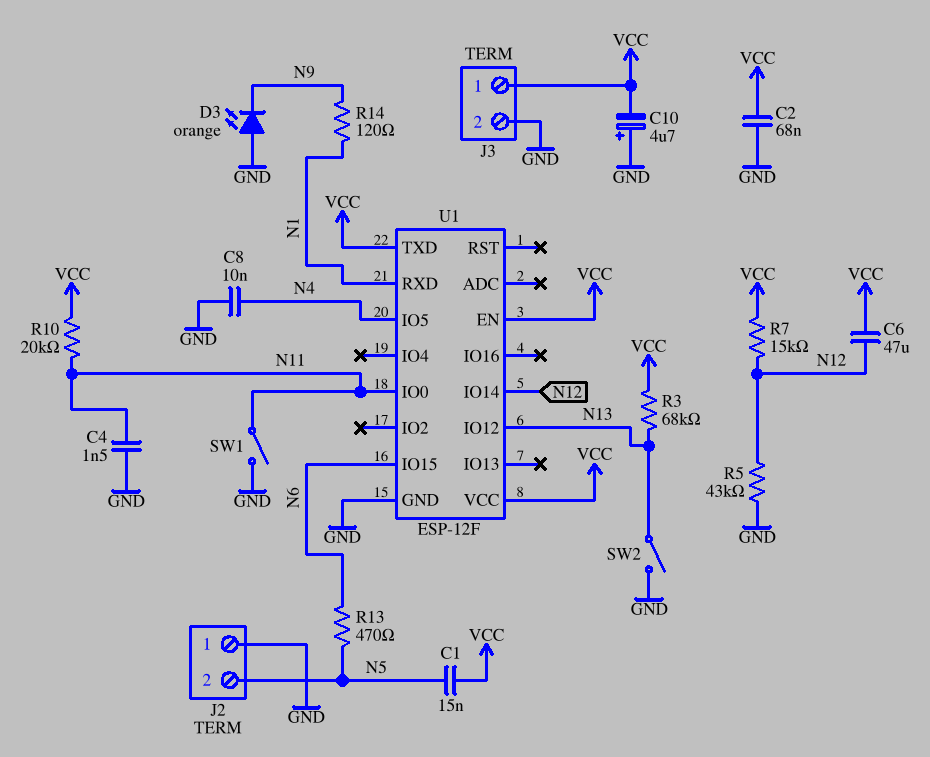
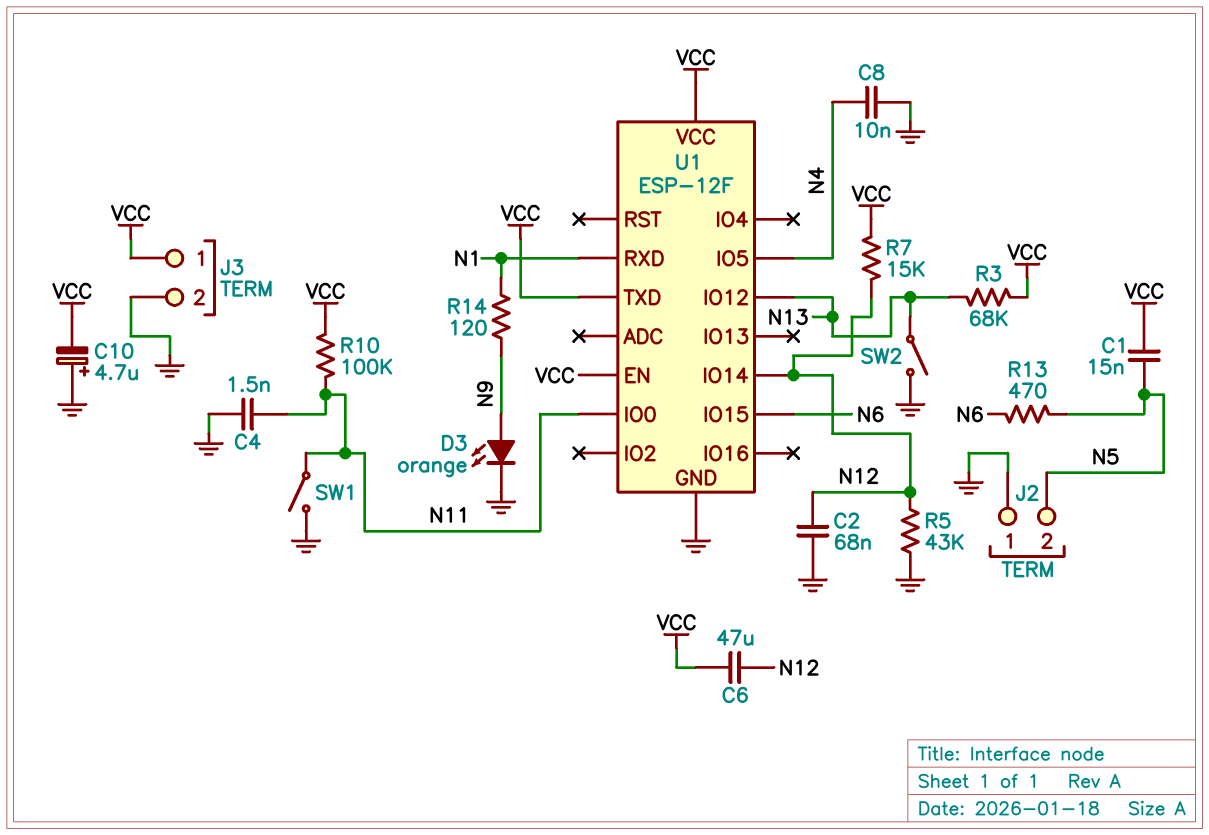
C2: 68nF (GND, VCC) -> 68nF (GND, N12)
D3: LED orange (A GND, K N9) -> LED orange (A N9, K GND)
R10: 20k (N11, VCC) -> 100k (N11, VCC)

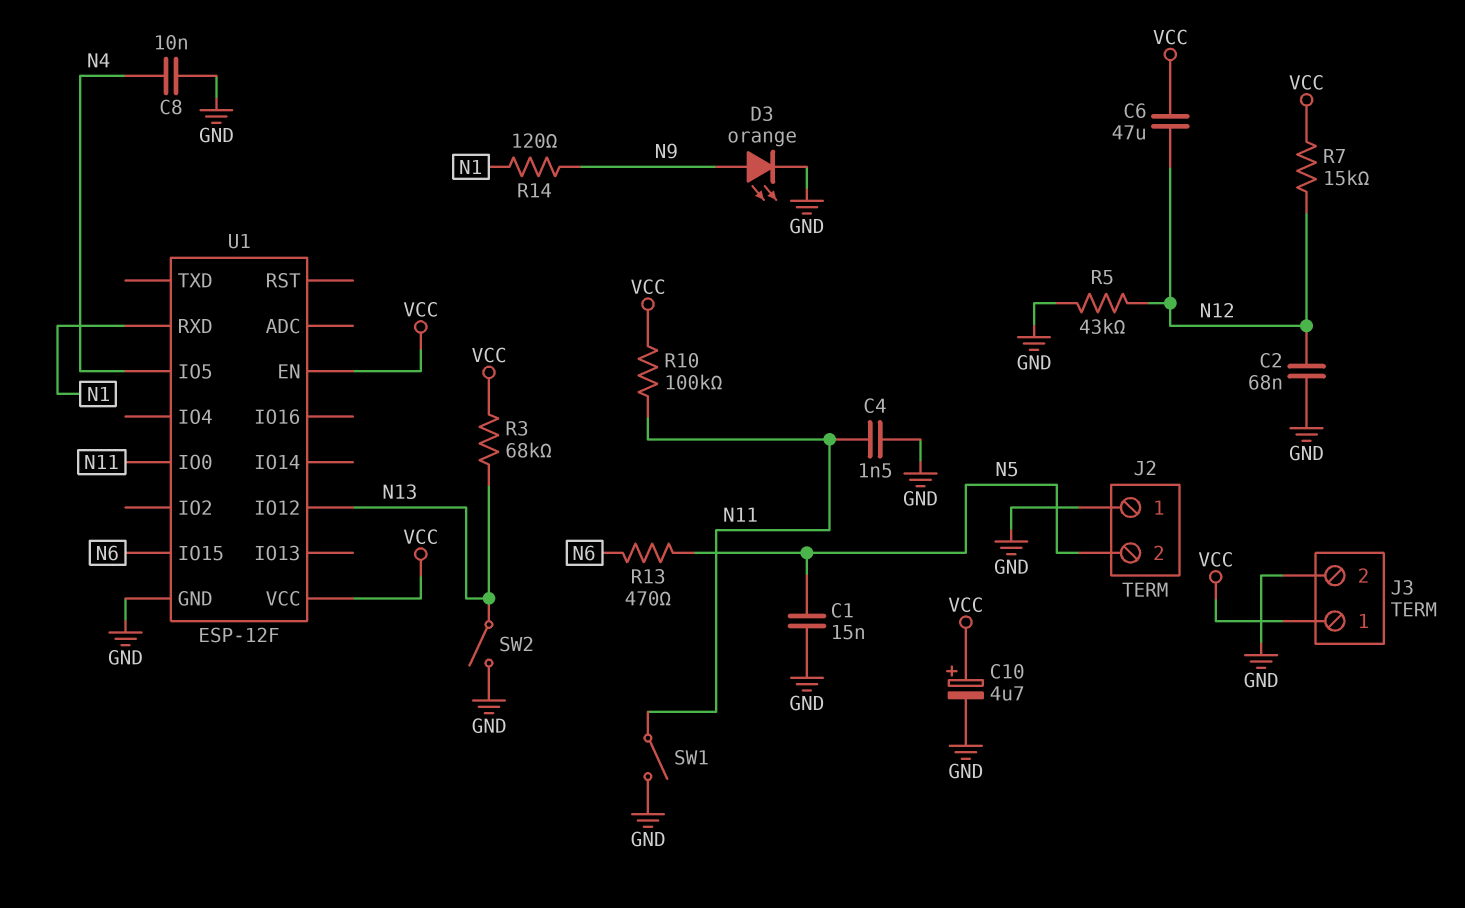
C1: 15nF (N5, VCC) -> 15nF (GND, N5)
C10: 4.7uF (plus GND, minus VCC) -> 4.7uF (plus VCC, minus GND)
U1 pin IO14: N12 -> none
U1 pin TXD: VCC -> none

